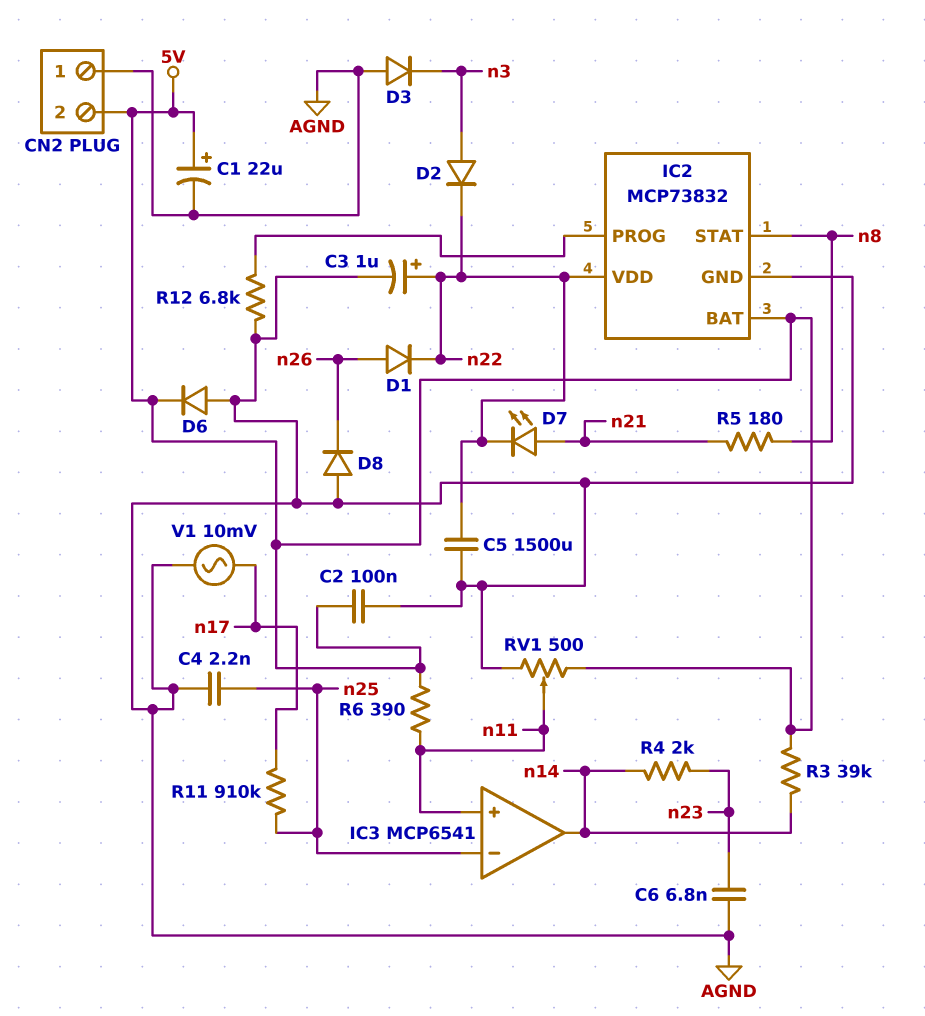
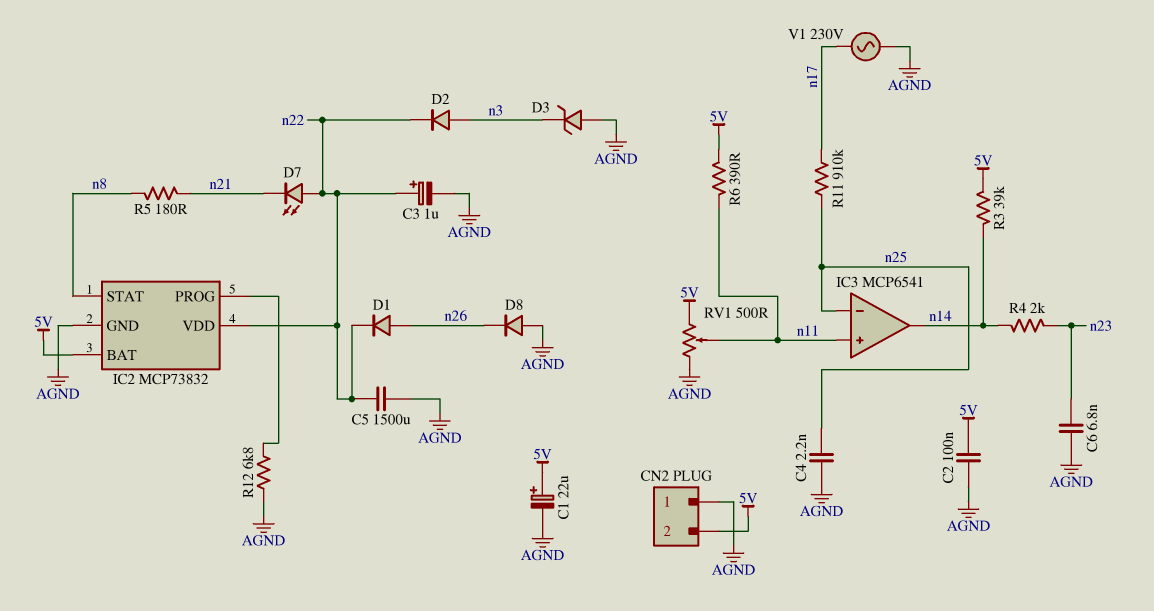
D3: diode (A AGND, K n3) -> zener (A AGND, K n3)
D6: diode (A AGND, K 5V) -> none
D7: LED (A n21, K n22) -> LED (A n22, K n21)
V1: AC 10mV (AGND, n17) -> AC 230V (AGND, n17)

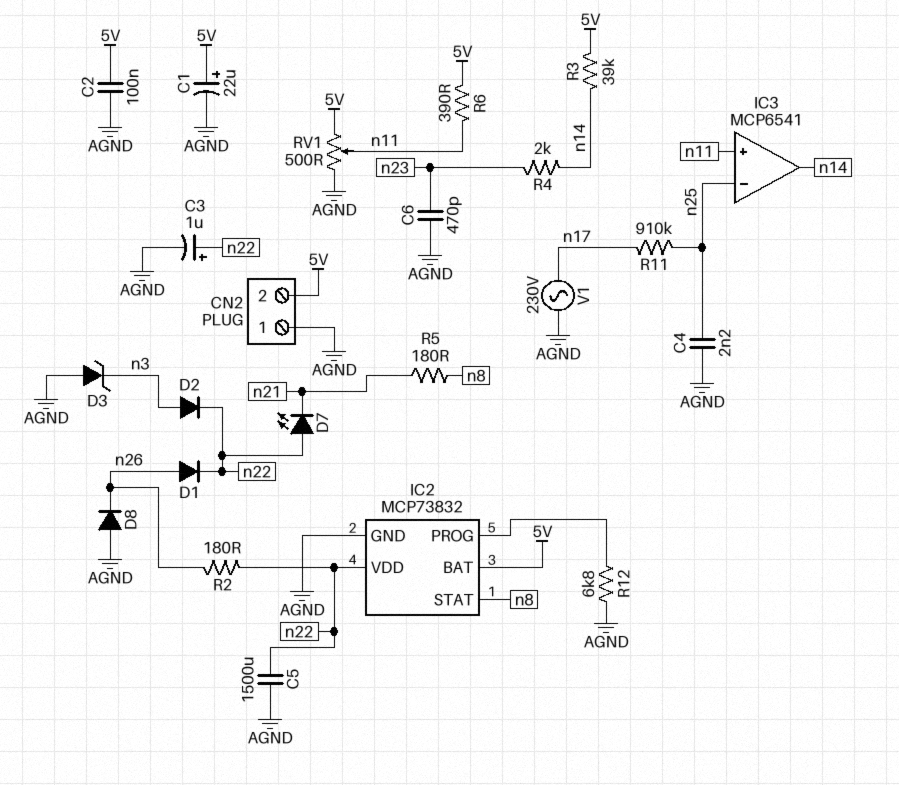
C6: 6.8nF (AGND, n23) -> 470pF (AGND, n23)
R2: none -> 180 (n22, n26)

